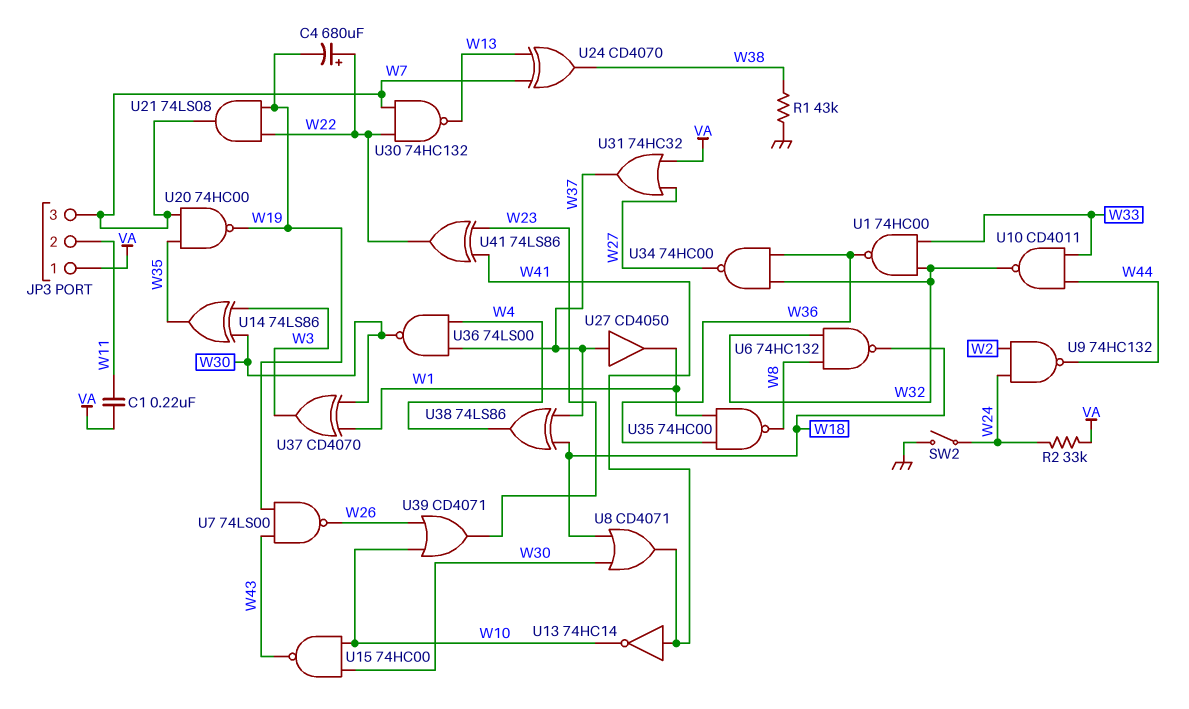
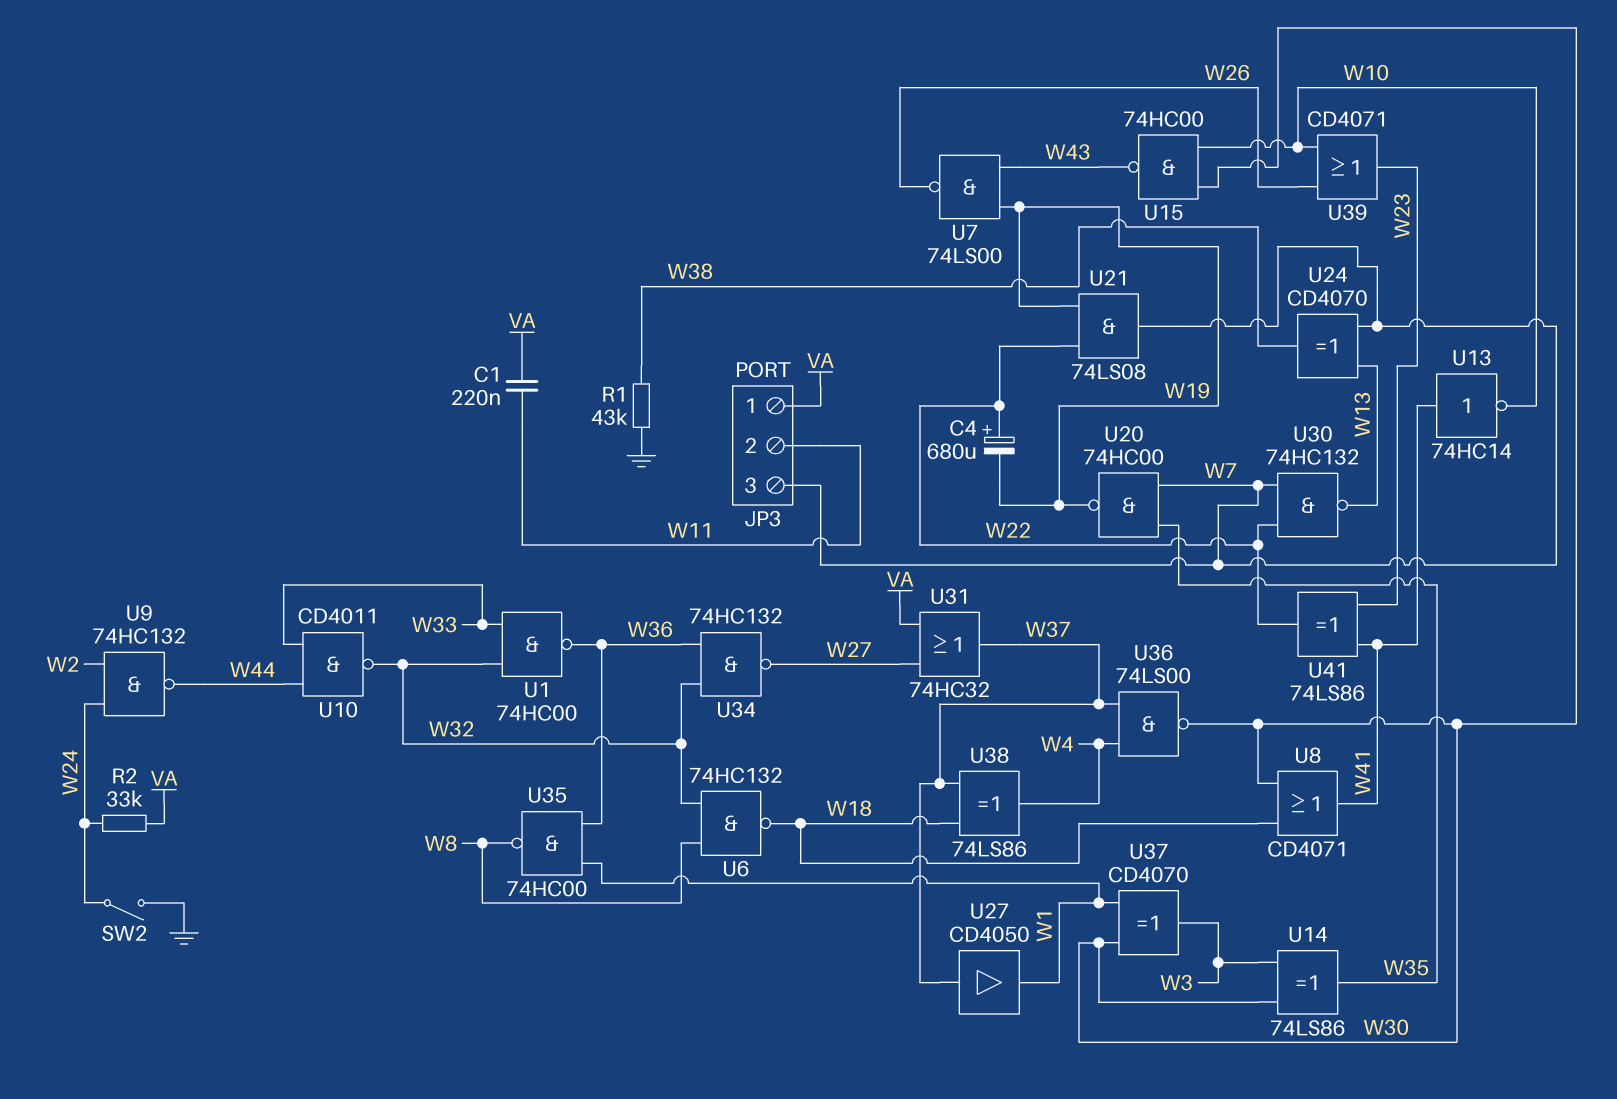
U34: NAND 74HC00 (in W32, in W36, out W27) -> NAND 74HC132 (in W32, in W36, out W27)

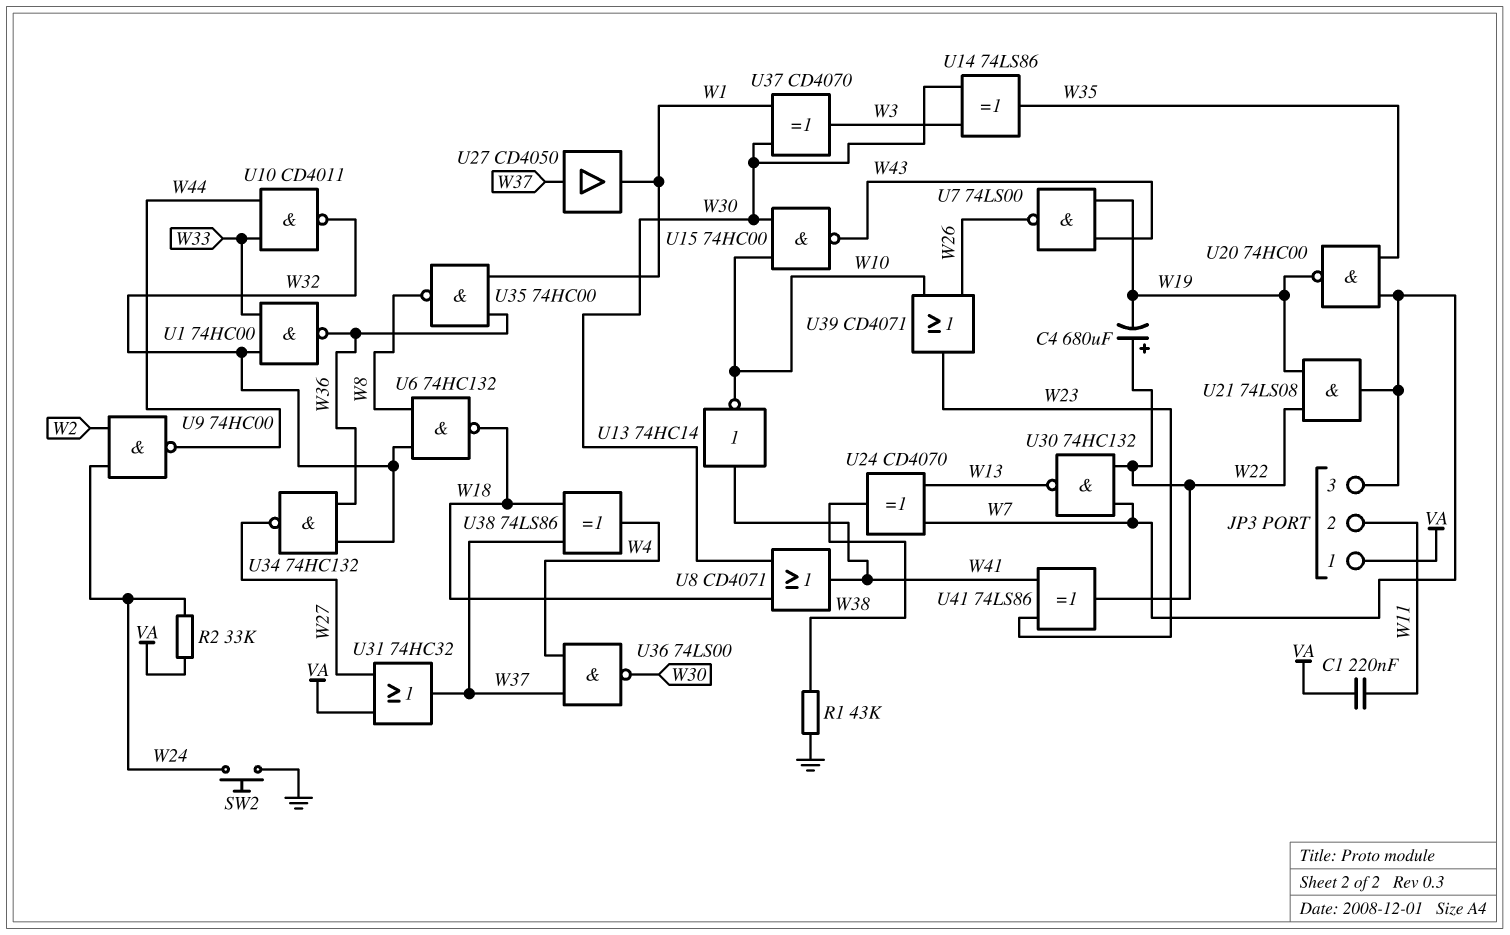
SW2: switch (GND, W24) -> button (GND, W24)
U9: NAND 74HC132 (in W2, in W24, out W44) -> NAND 74HC00 (in W2, in W24, out W44)

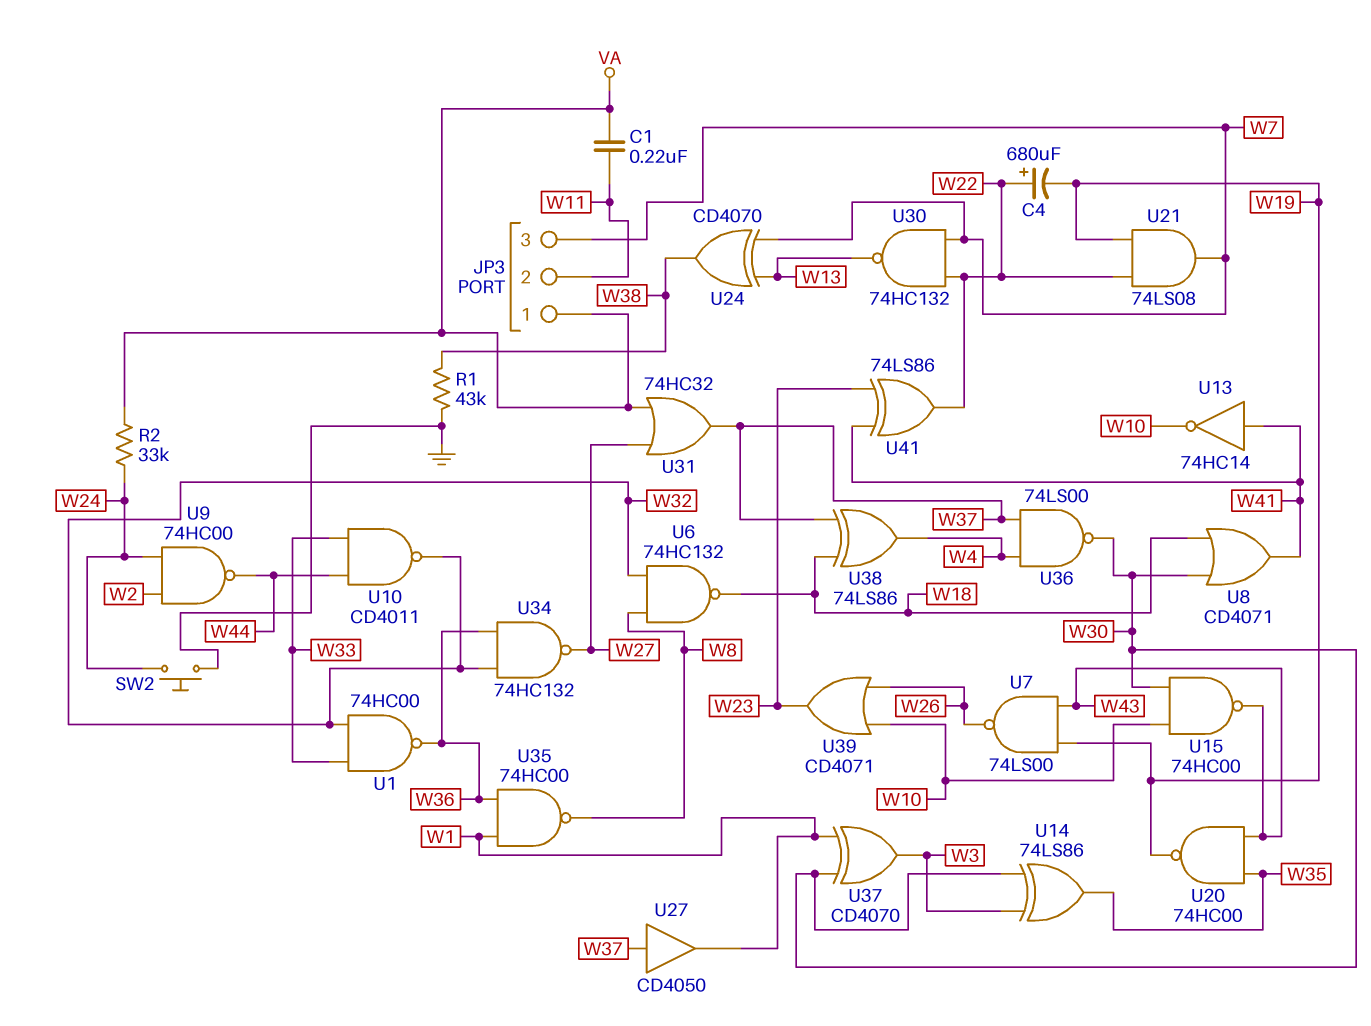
U20: NAND 74HC00 (in W7, in W35, out W19) -> NAND 74HC00 (in W35, in W43, out W19)

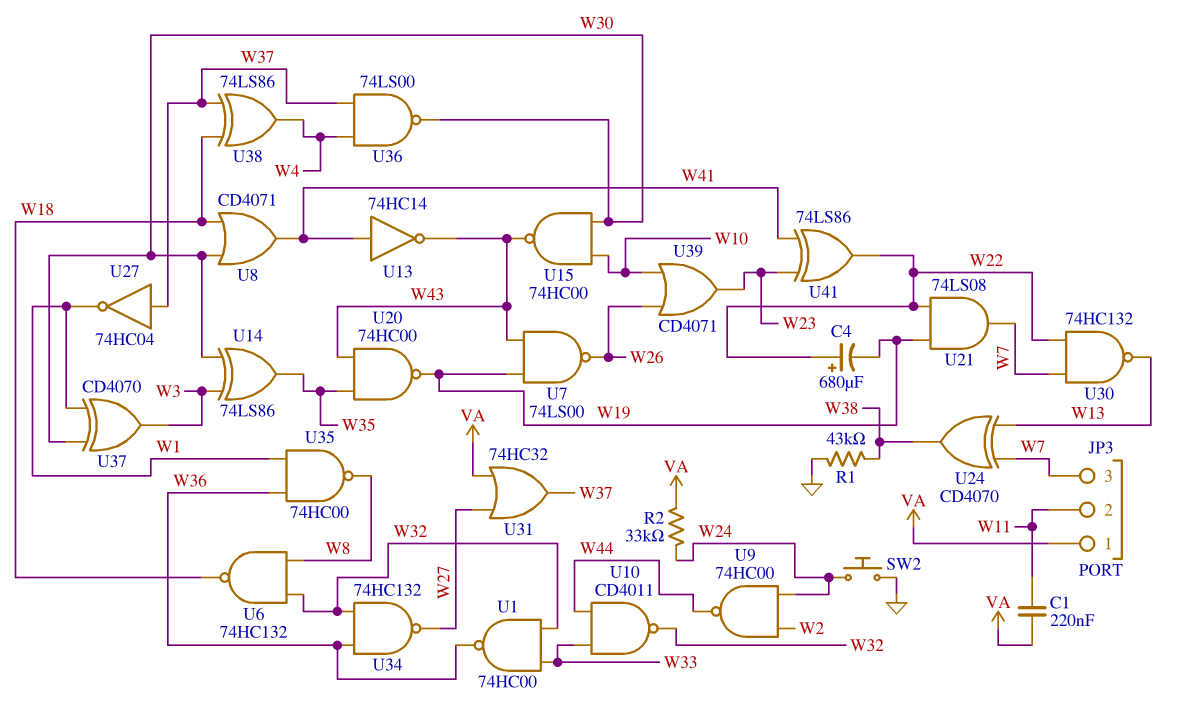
U13: NOT 74HC14 (in W41, out W10) -> NOT 74HC14 (in W41, out W43)
U27: buffer CD4050 (in W37, out W1) -> NOT 74HC04 (in W37, out W1)

